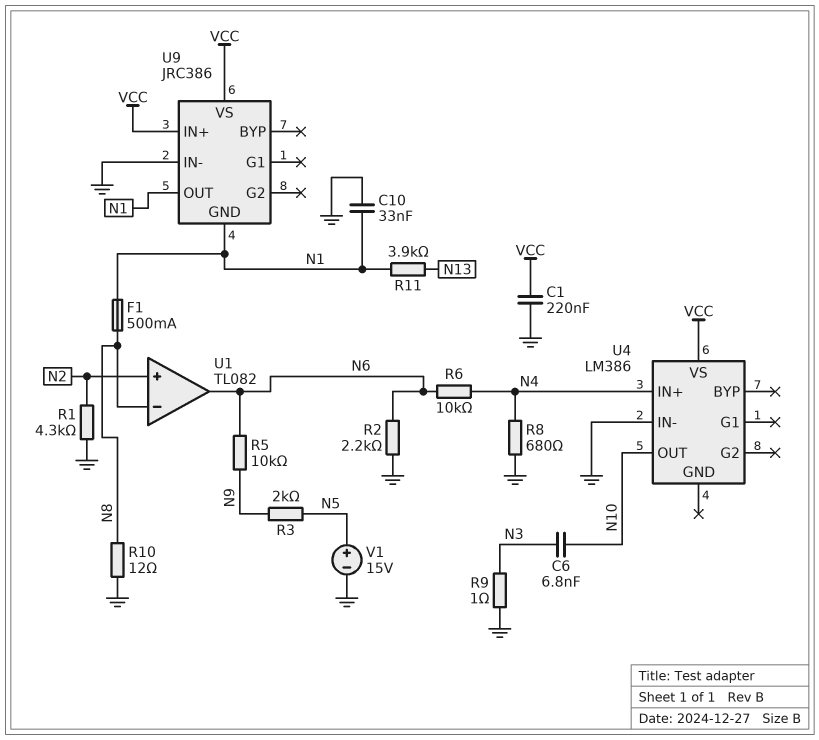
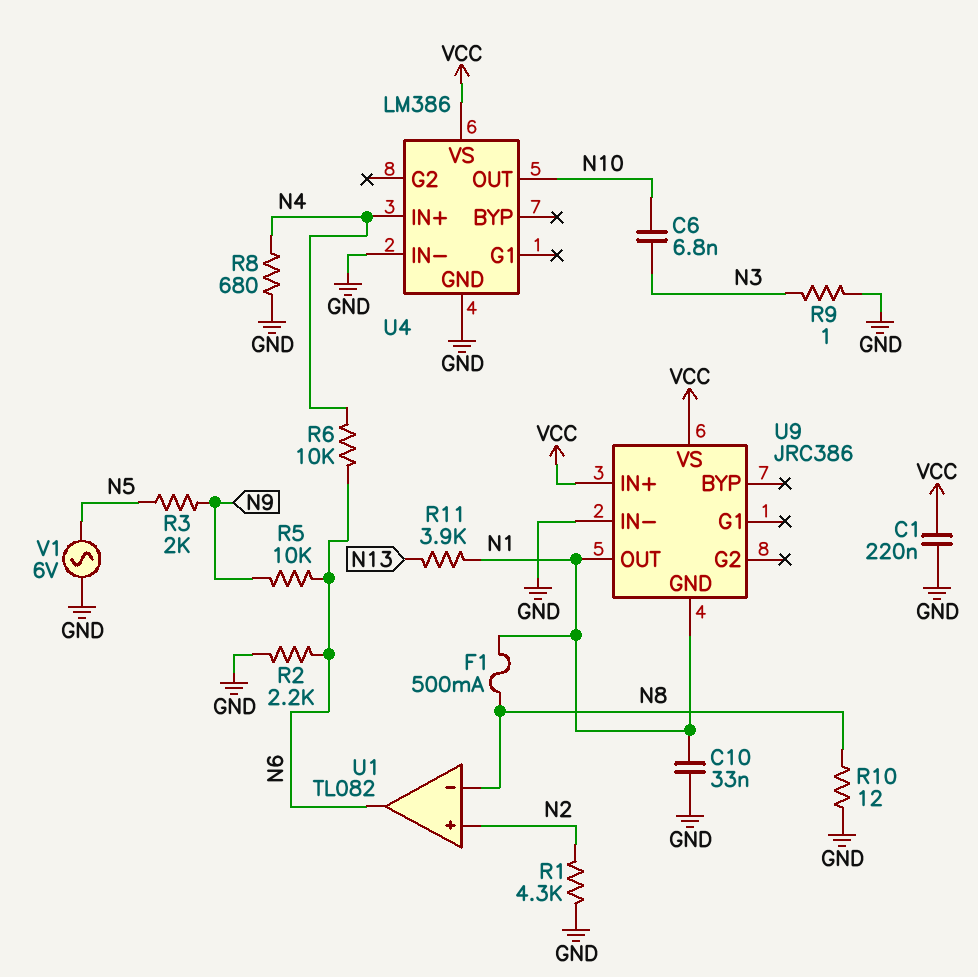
U4 pin GND: none -> GND
V1: 15V (plus N5, minus GND) -> AC 6V (GND, N5)

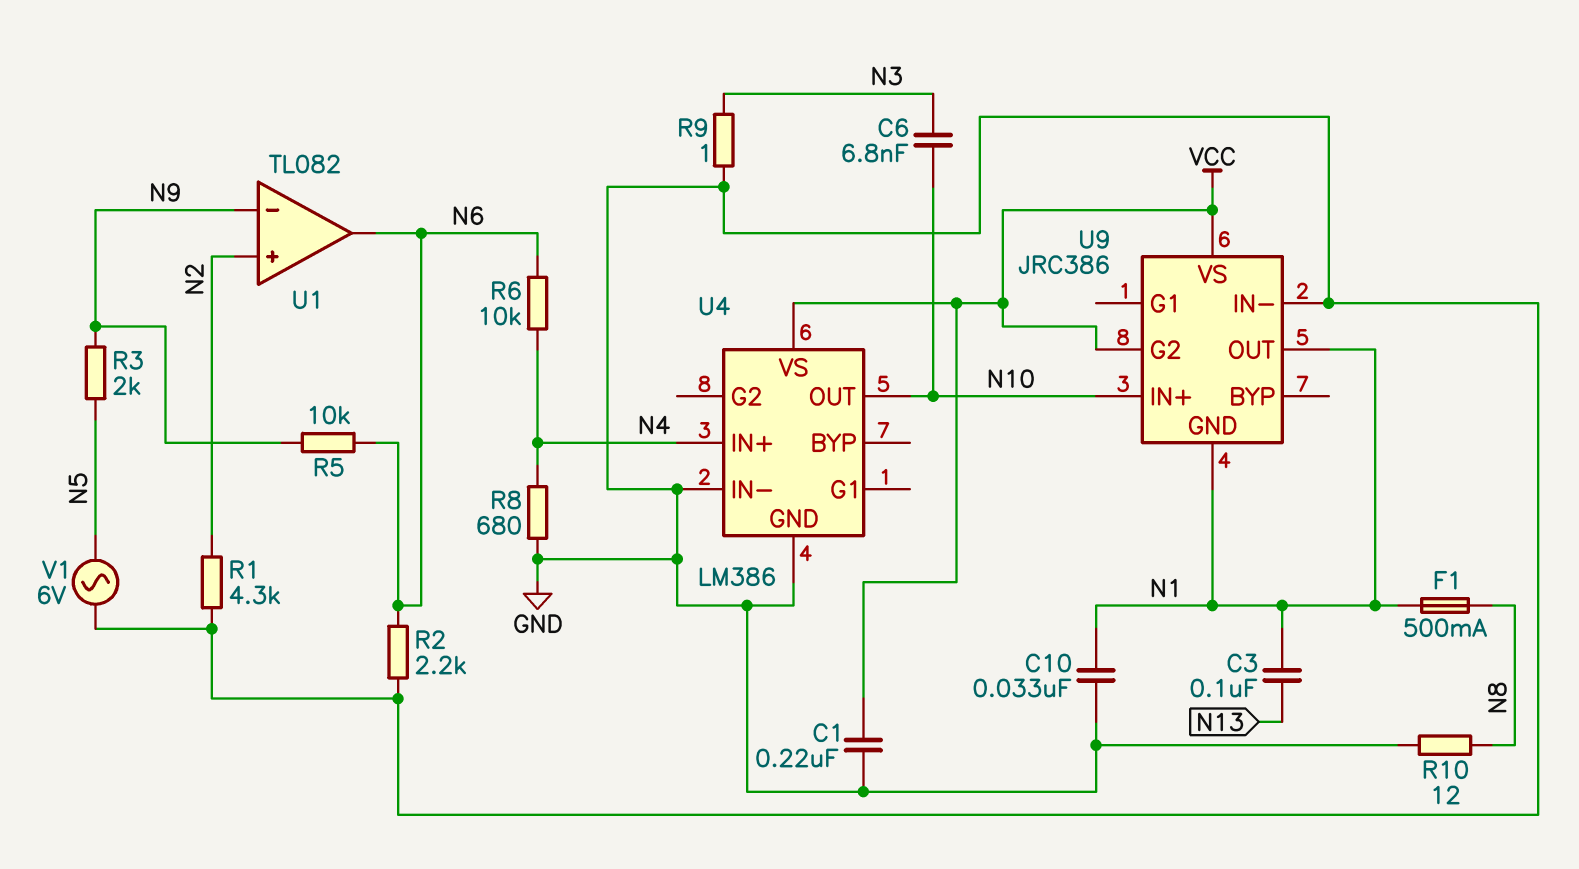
C3: none -> 100nF (N1, N13)
R11: 3.9k (N1, N13) -> none
U1 pin in-: N8 -> N9
U9 pin G2: none -> VCC
U9 pin IN+: VCC -> N10

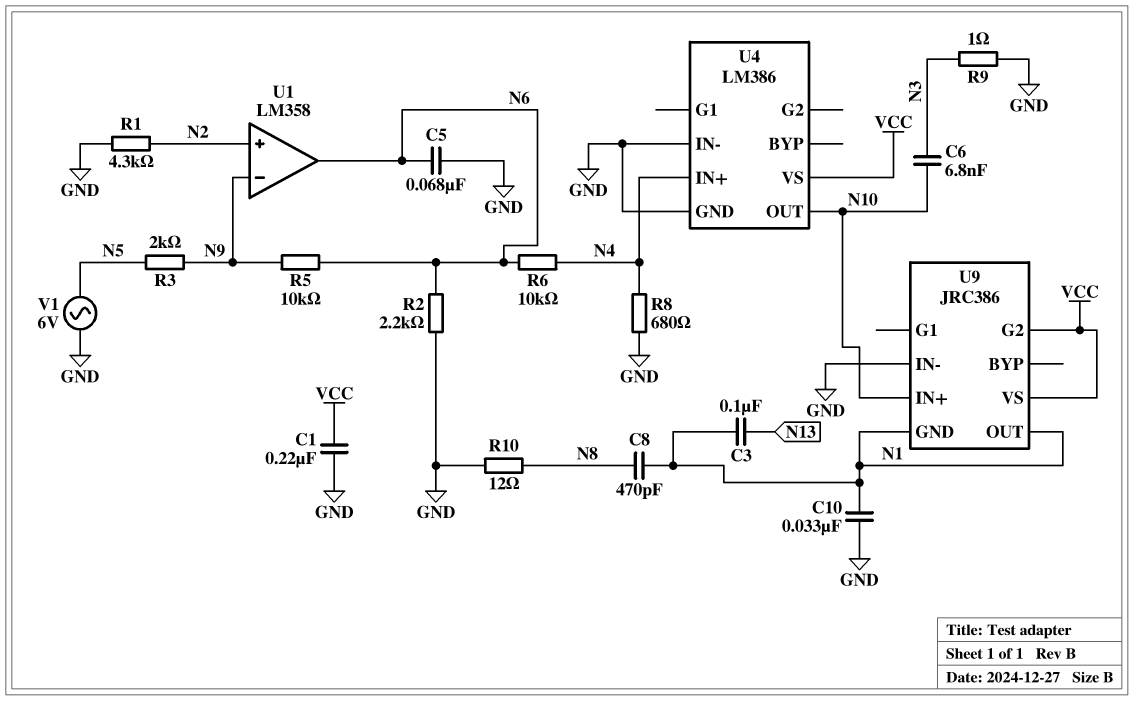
C5: none -> 68nF (GND, N6)
C8: none -> 470pF (N1, N8)
F1: 500mA (N1, N8) -> none
U1: TL082 -> LM358

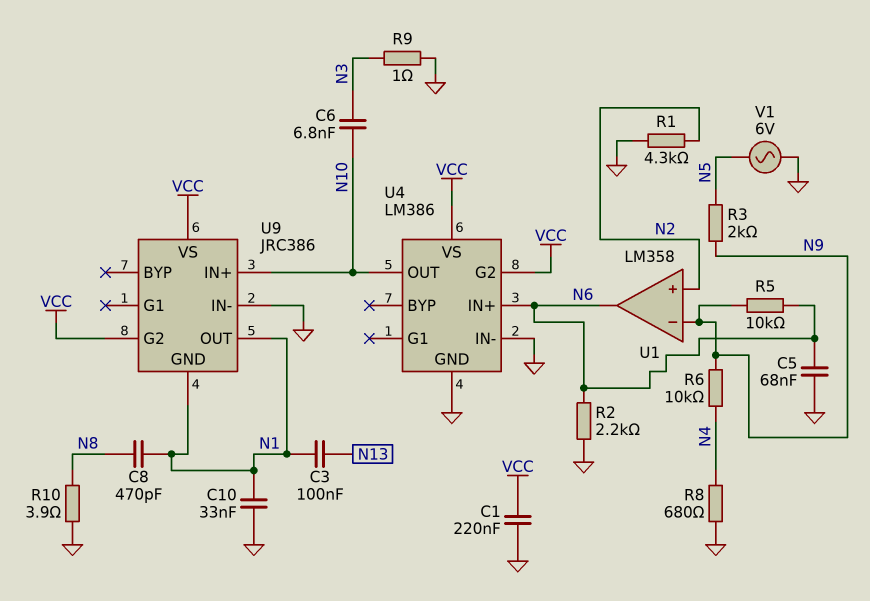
R6: 10k (N4, N6) -> 10k (N4, N9)
R10: 12 (GND, N8) -> 3.9 (GND, N8)
U4 pin G2: none -> VCC
U4 pin IN+: N4 -> N6

